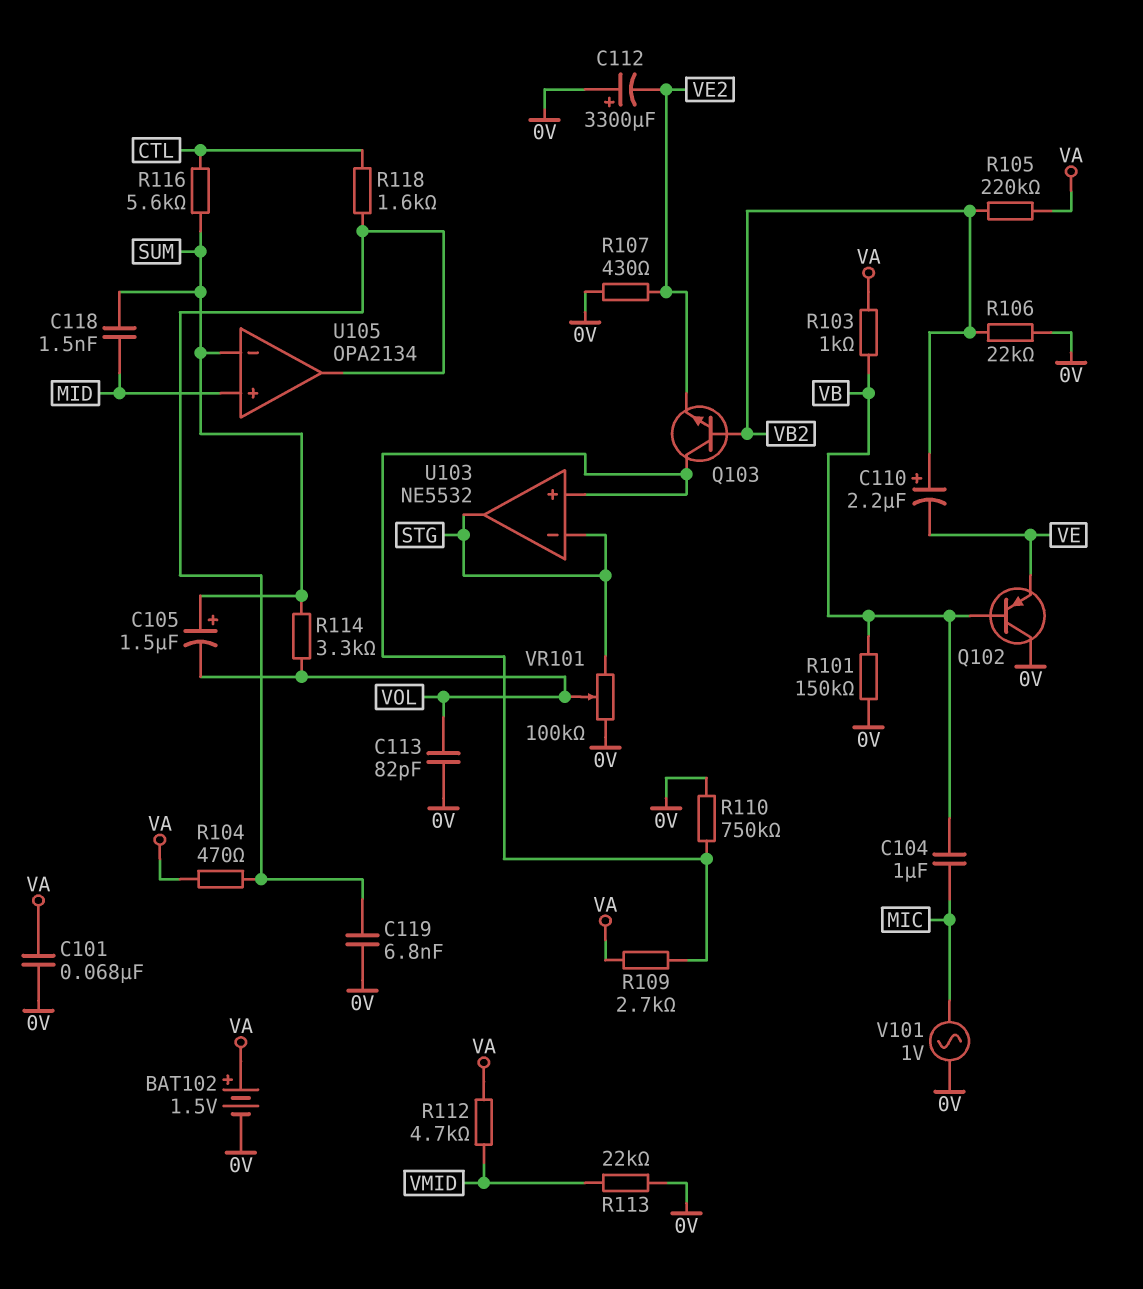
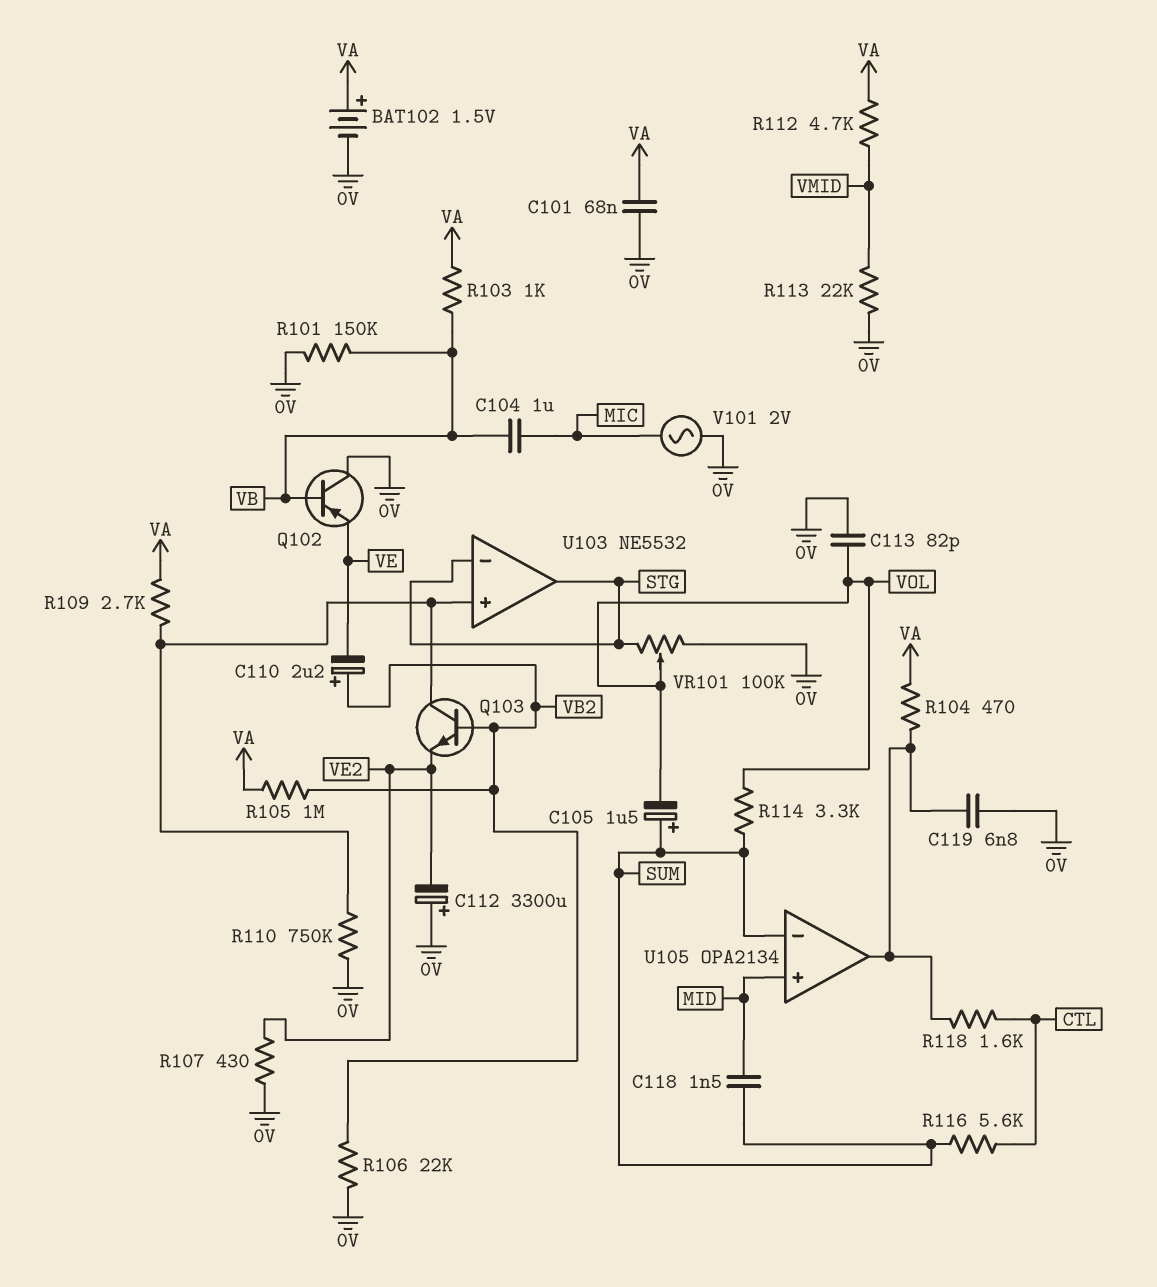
R105: 220k (VA, VB2) -> 1M (VA, VB2)
V101: AC 1V (0V, MIC) -> AC 2V (0V, MIC)

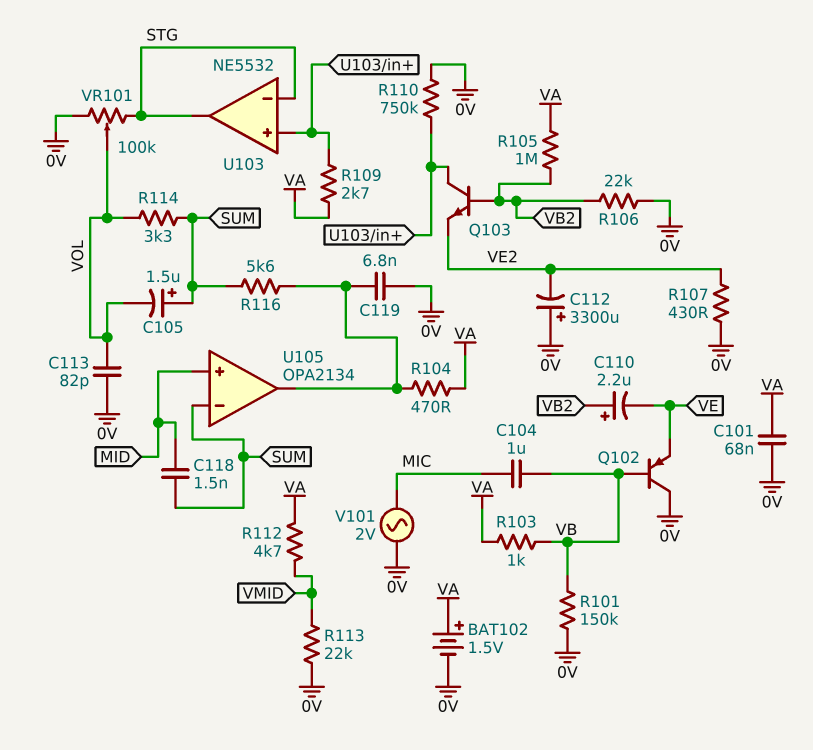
R116: 5.6k (CTL, SUM) -> 5.6k (SUM, U105/out)
R118: 1.6k (CTL, U105/out) -> none

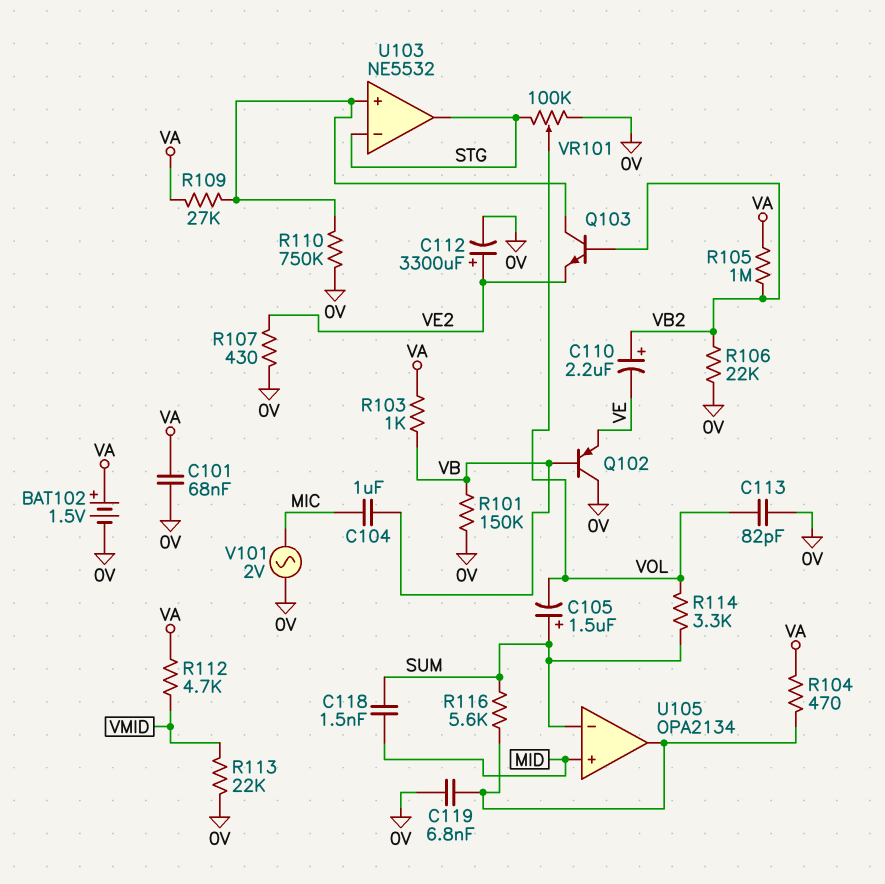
C112: 3300uF (plus 0V, minus VE2) -> 3300uF (plus VE2, minus 0V)
R109: 2.7k (U103/in+, VA) -> 27k (U103/in+, VA)

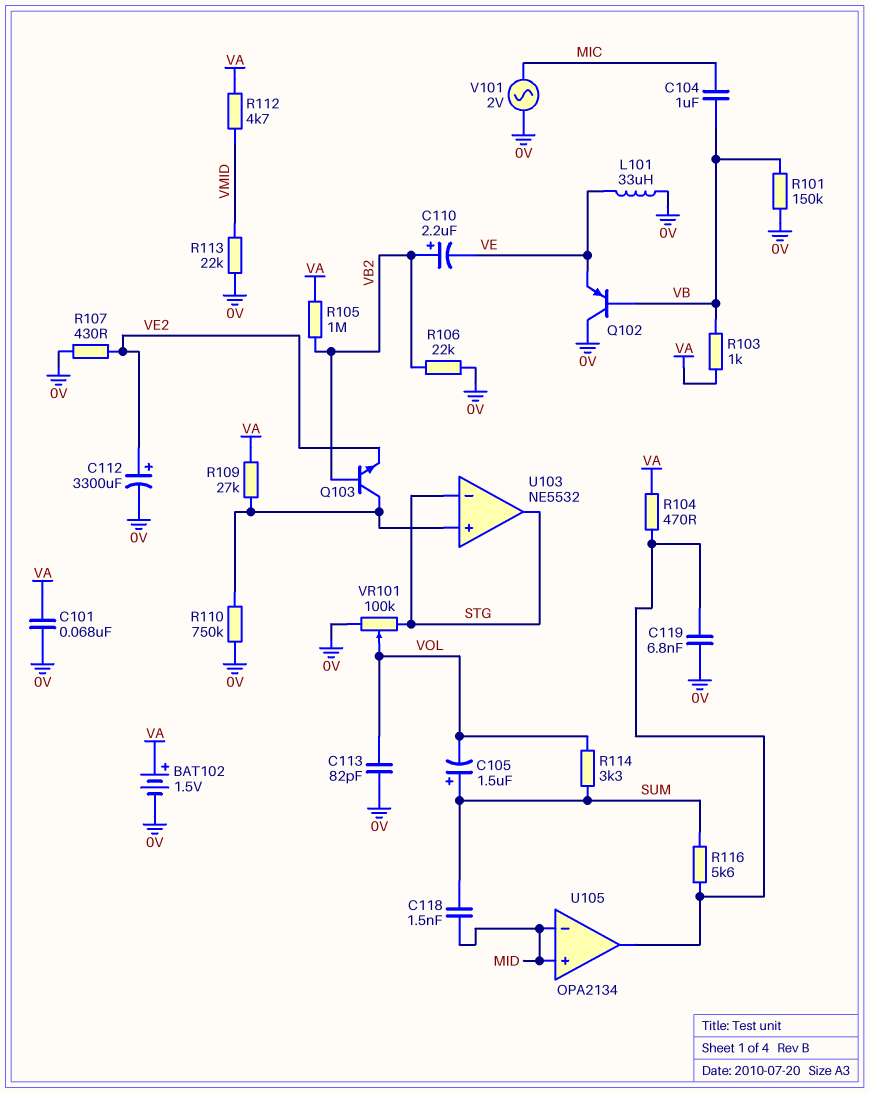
L101: none -> 33uH (0V, VE)
U105 pin in-: SUM -> MID

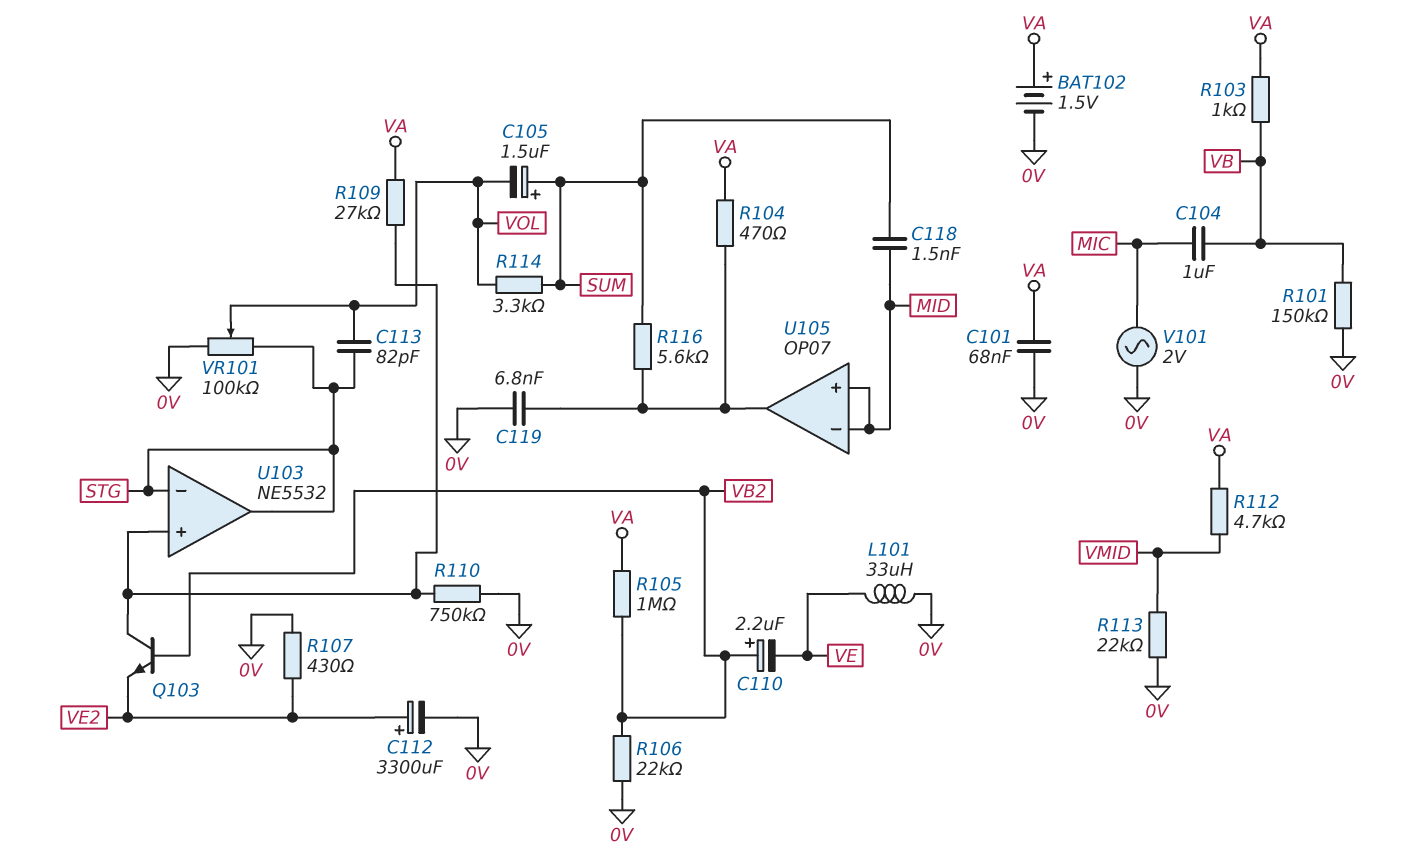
C113: 82pF (0V, VOL) -> 82pF (STG, VOL)
Q102: PNP (B VB, C 0V, E VE) -> none
U105: OPA2134 -> OP07

